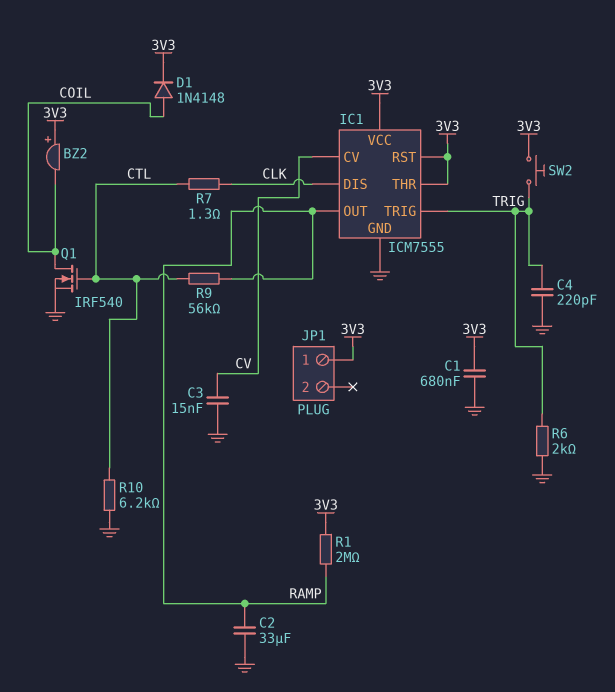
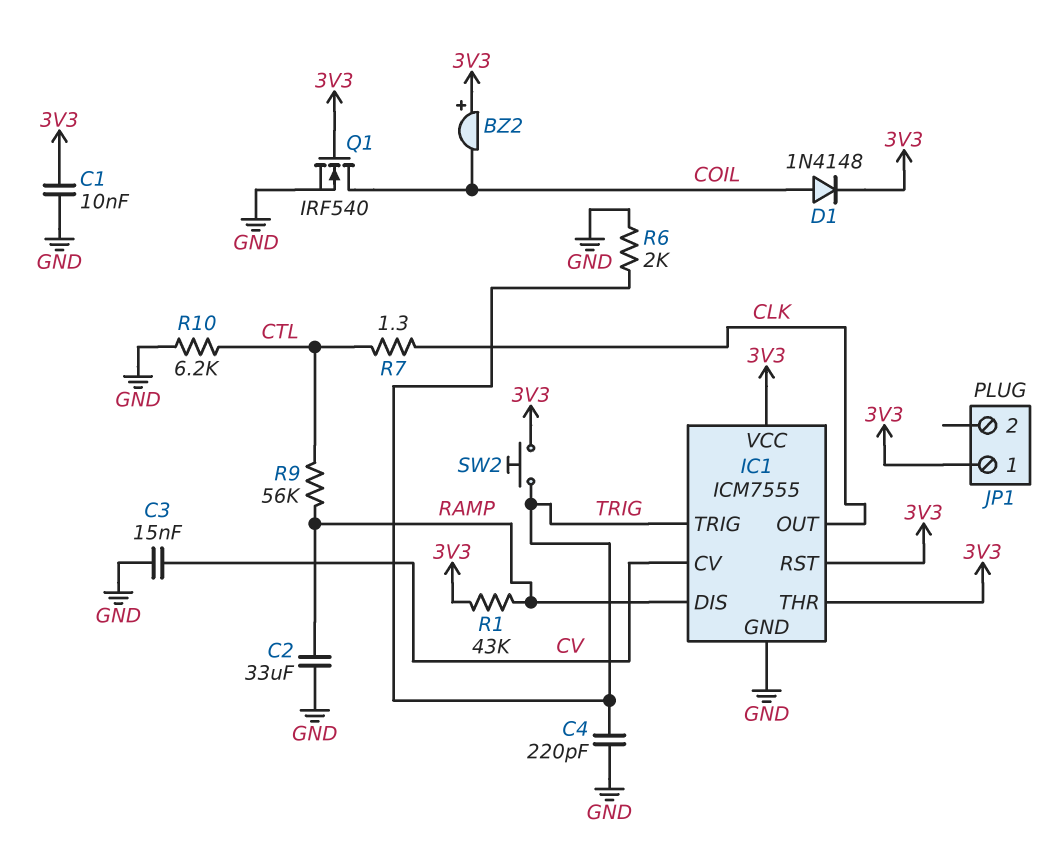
C1: 680nF (3V3, GND) -> 10nF (3V3, GND)
IC1 pin DIS: CLK -> RAMP
IC1 pin OUT: RAMP -> CLK
Q1: NMOS IRF540 (G CTL, D COIL, S GND) -> NMOS IRF540 (G 3V3, D COIL, S GND)
R1: 2M (3V3, RAMP) -> 43k (3V3, RAMP)

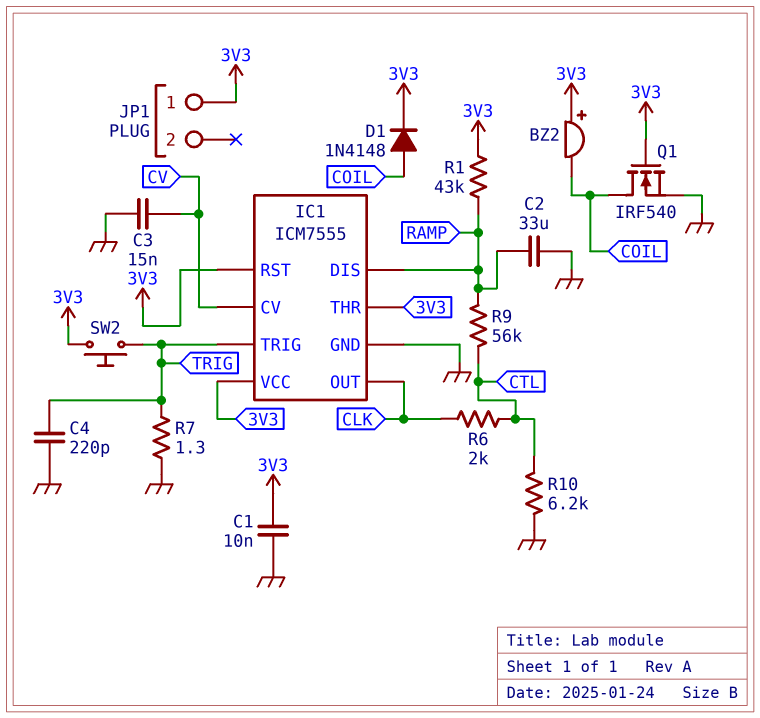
R6: 2k (GND, TRIG) -> 2k (CLK, CTL)
R7: 1.3 (CLK, CTL) -> 1.3 (GND, TRIG)

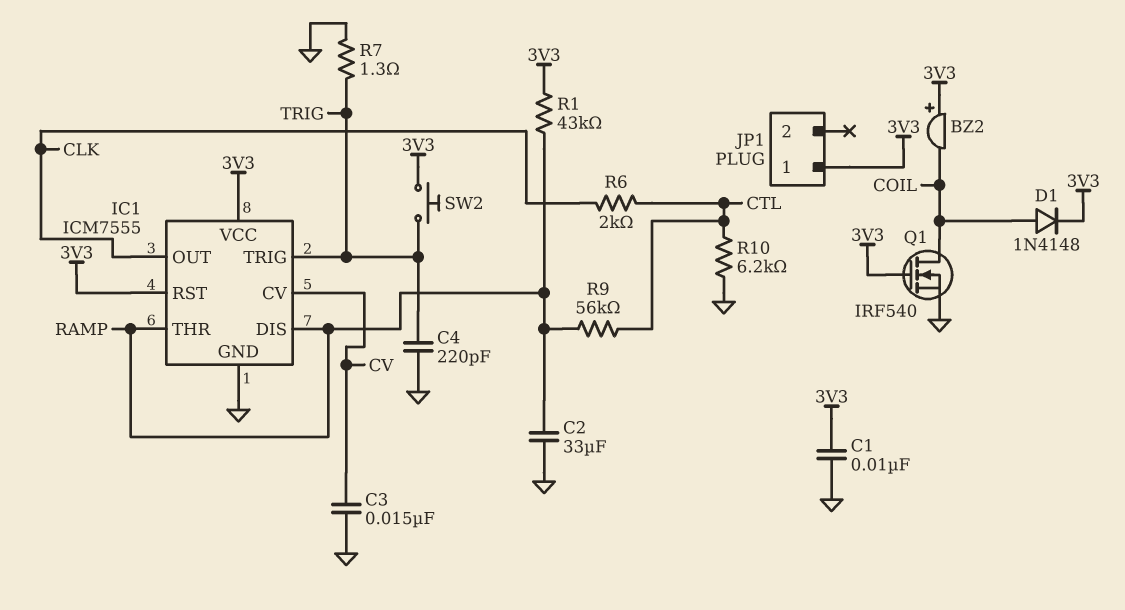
IC1 pin THR: 3V3 -> RAMP

